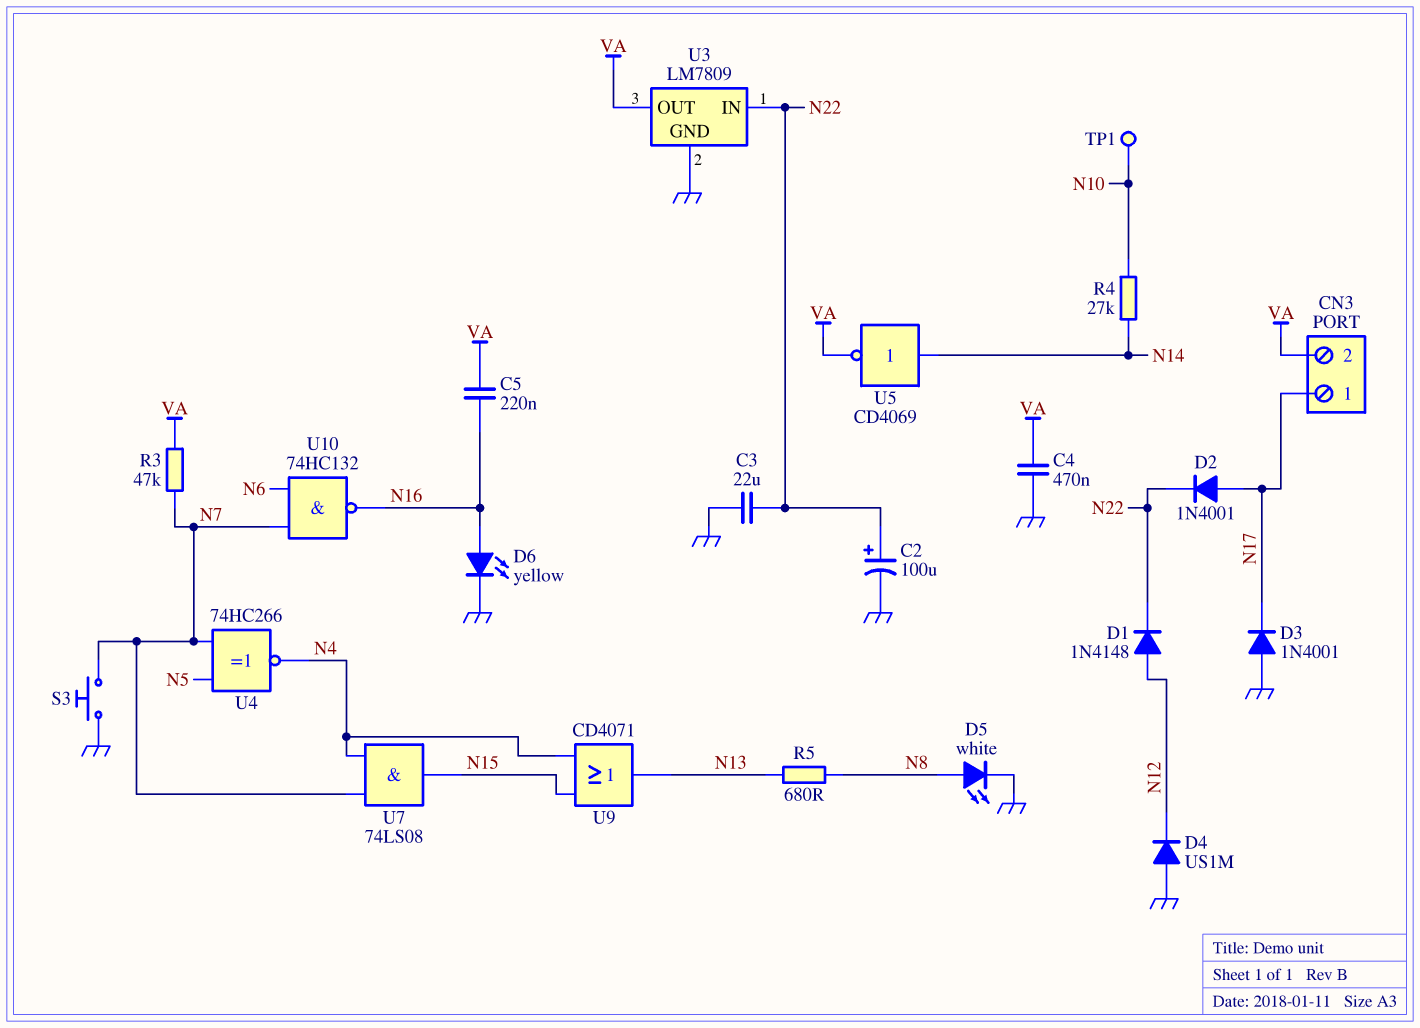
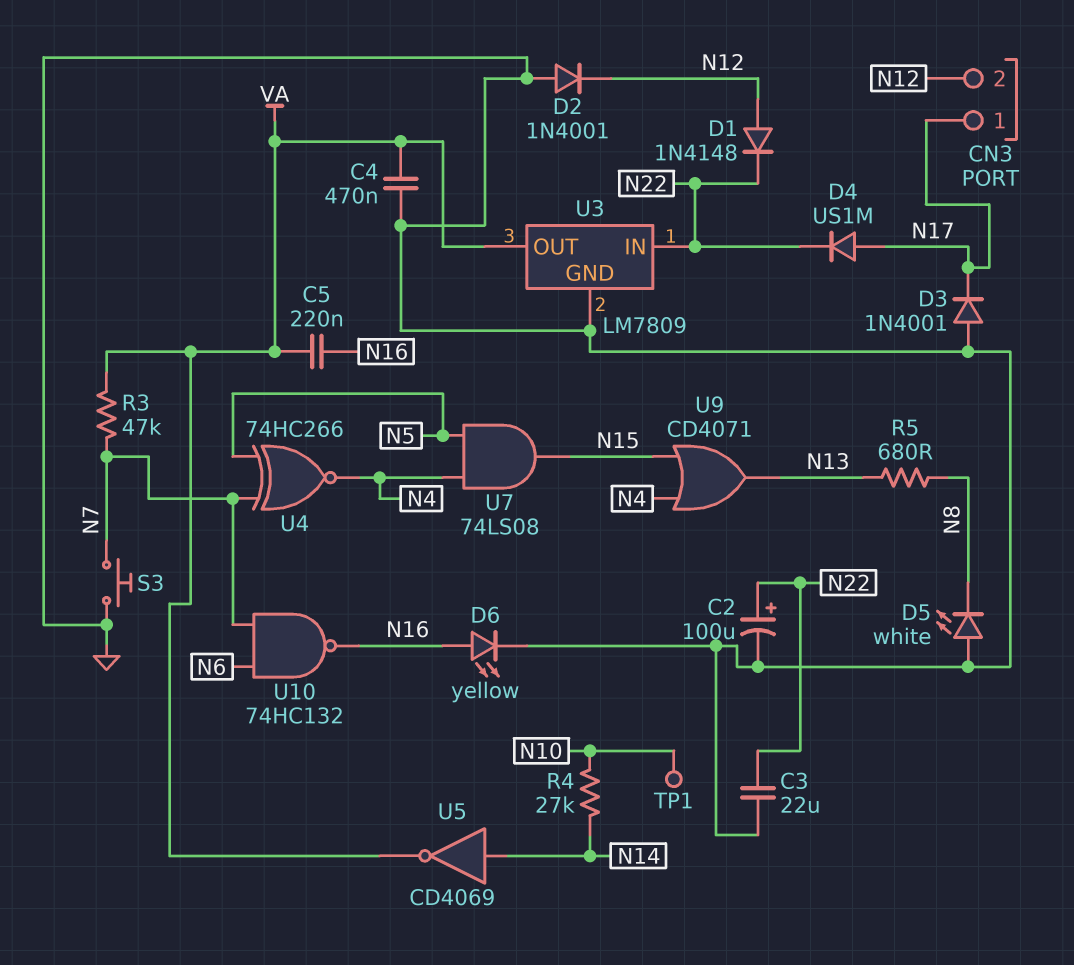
CN3 pin 2: VA -> N12
D2: diode 1N4001 (A N17, K N22) -> diode 1N4001 (A GND, K N12)
D4: diode US1M (A GND, K N12) -> diode US1M (A N17, K N22)
D5: LED white (A N8, K GND) -> LED white (A GND, K N8)
U7: AND 74LS08 (in N4, in N7, out N15) -> AND 74LS08 (in N4, in N5, out N15)

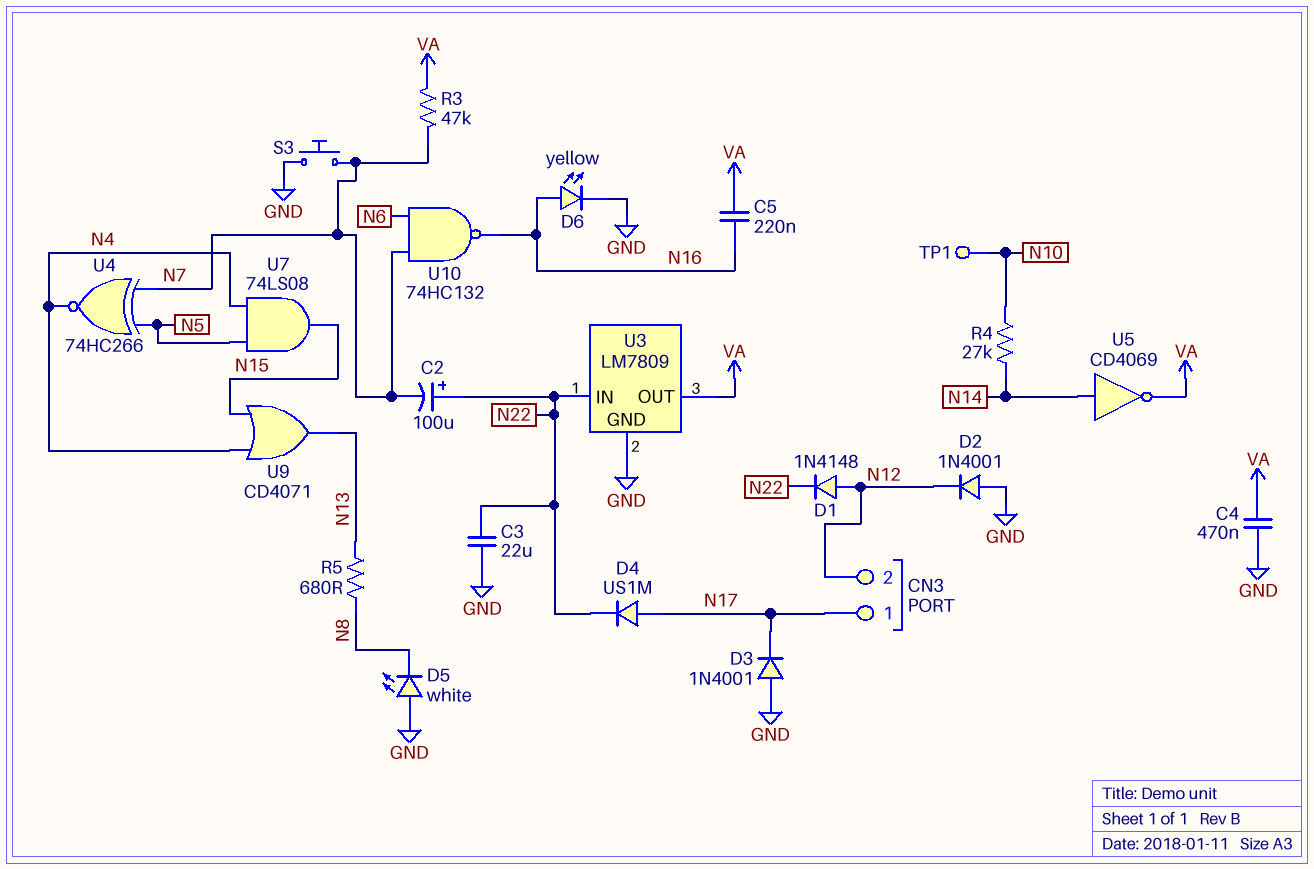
C2: 100uF (plus N22, minus GND) -> 100uF (plus N22, minus N7)

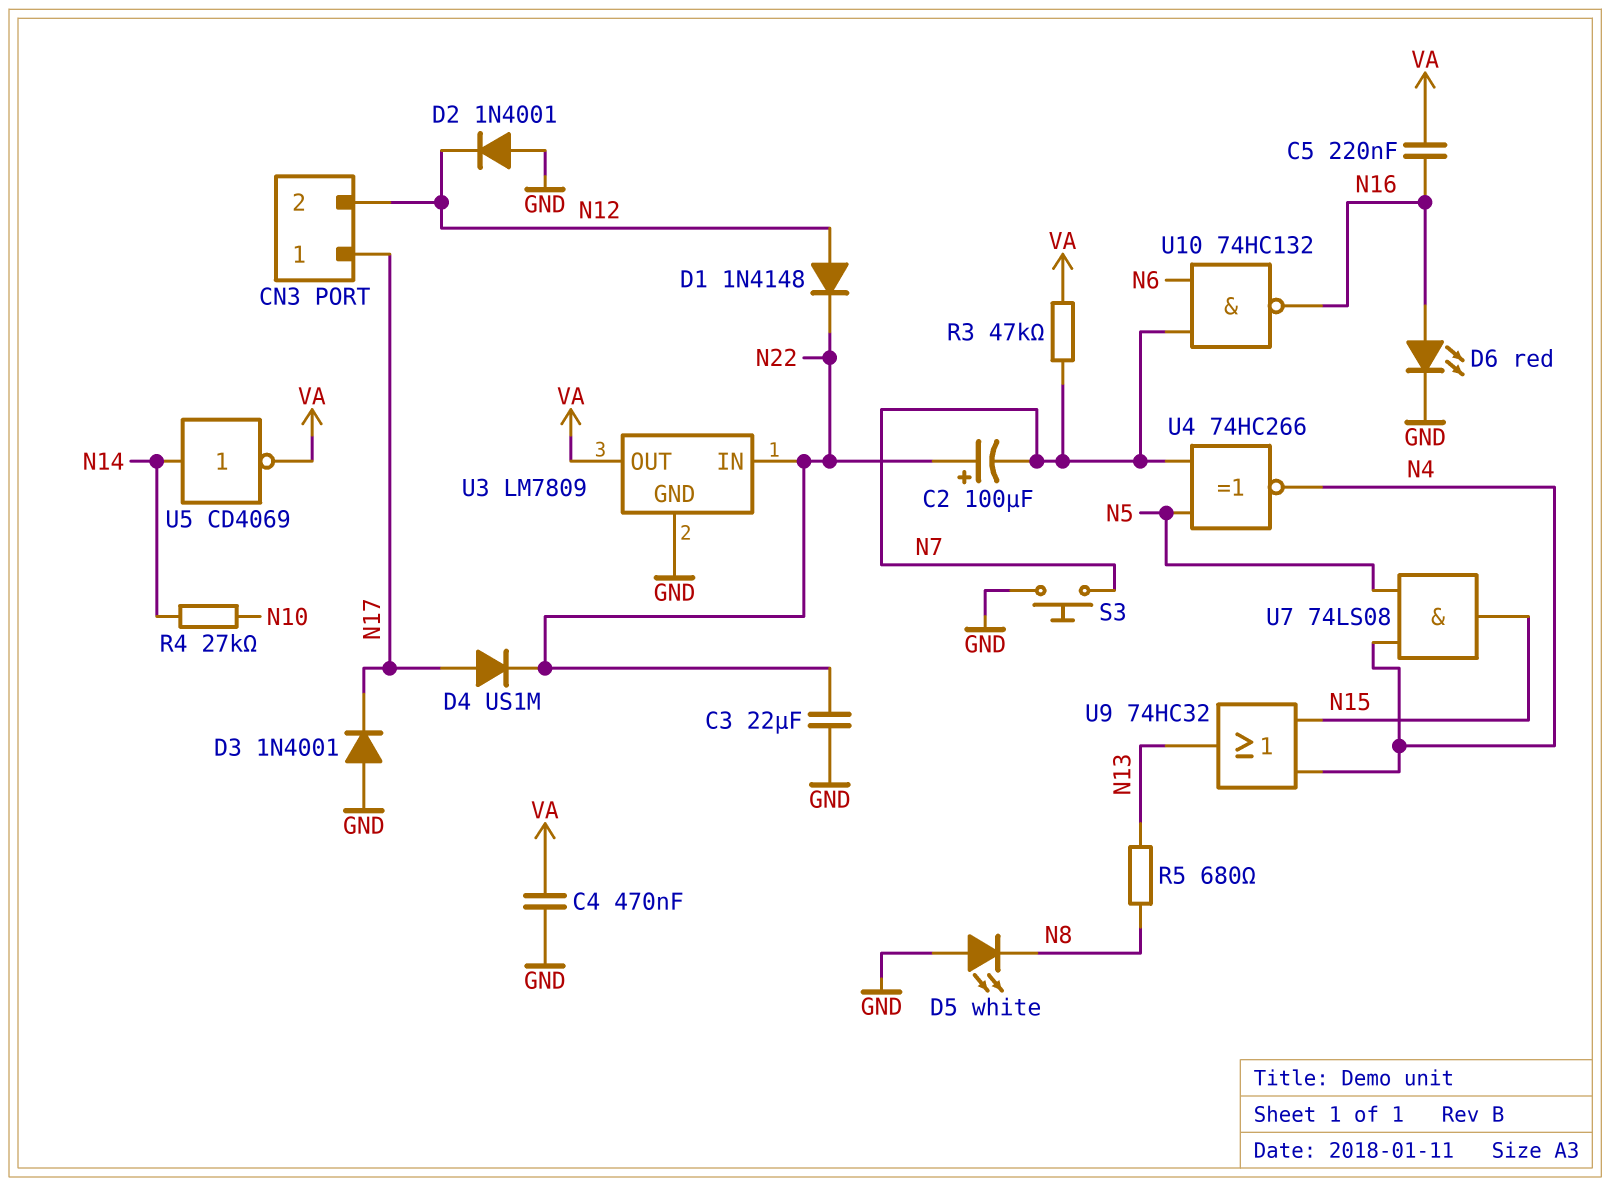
D6: LED yellow (A N16, K GND) -> LED red (A N16, K GND)
TP1: test point (N10) -> none
U9: OR CD4071 (in N4, in N15, out N13) -> OR 74HC32 (in N4, in N15, out N13)

